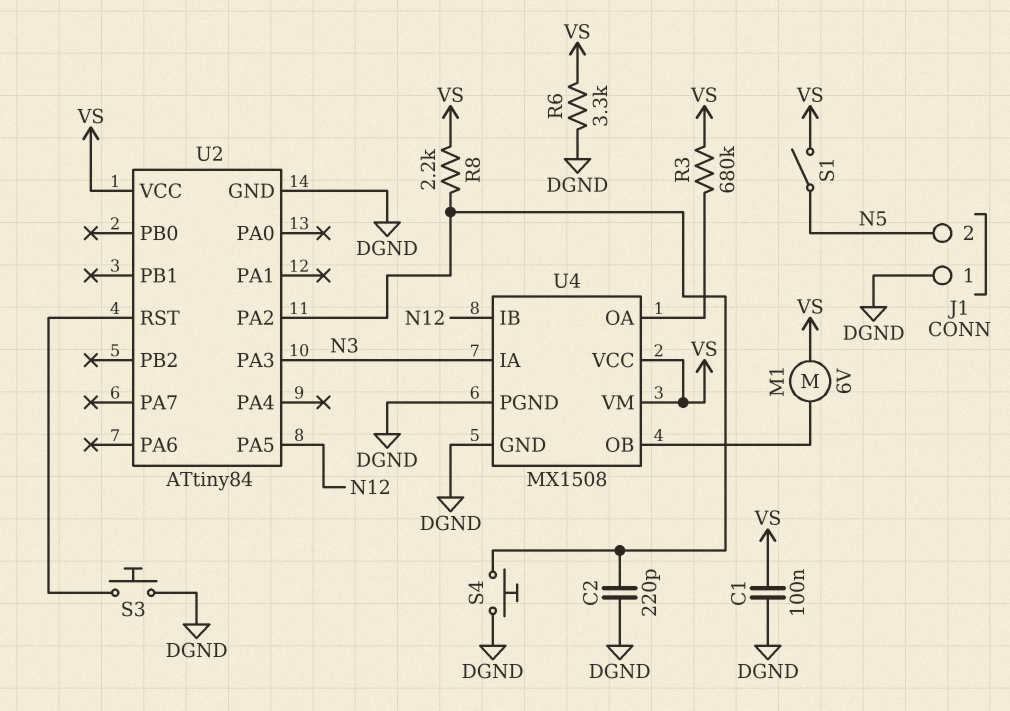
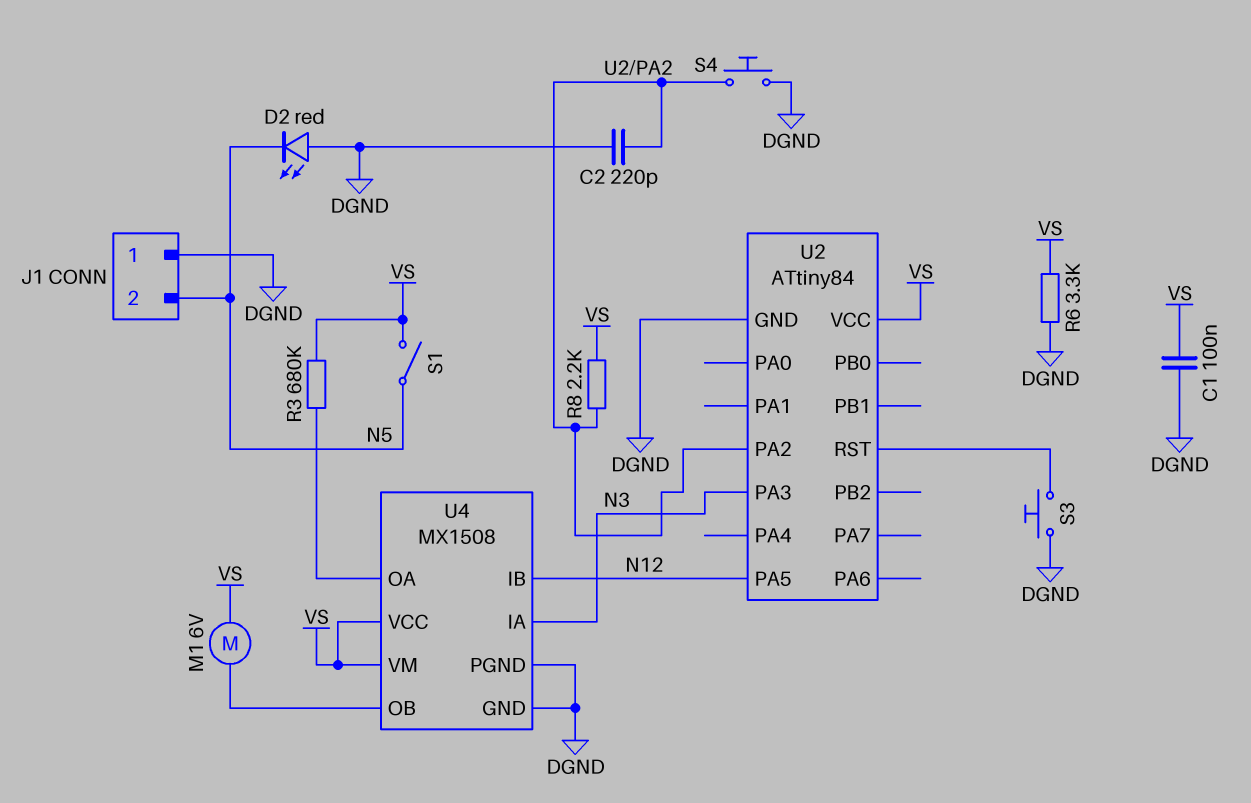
D2: none -> LED red (A DGND, K N5)

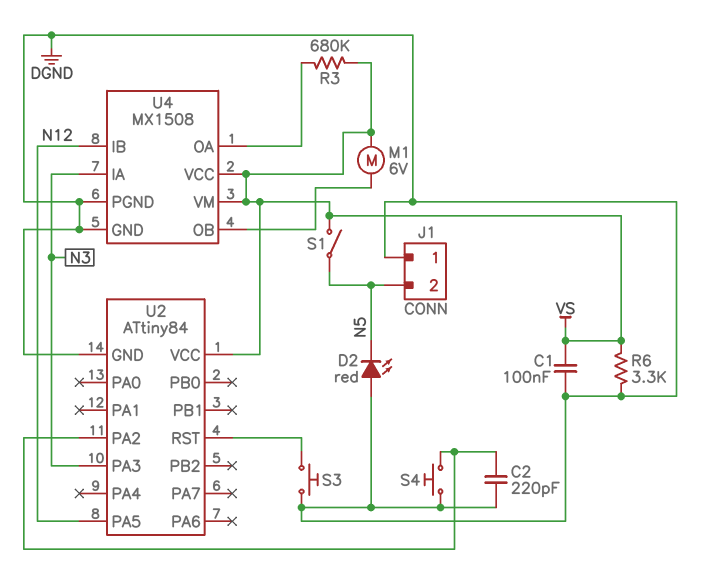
R8: 2.2k (U2/PA2, VS) -> none

